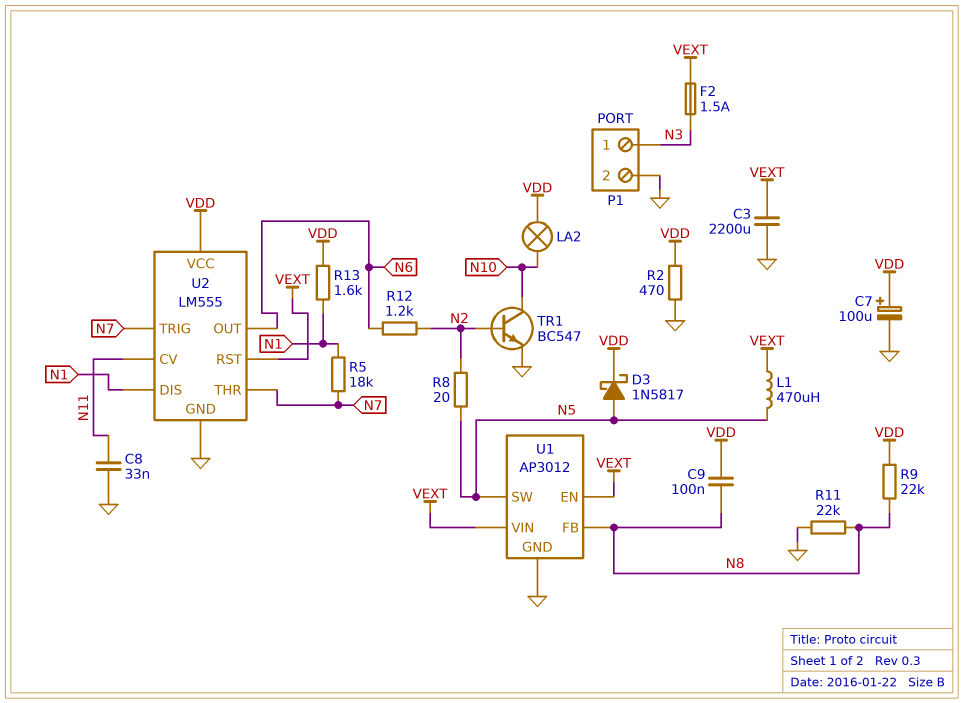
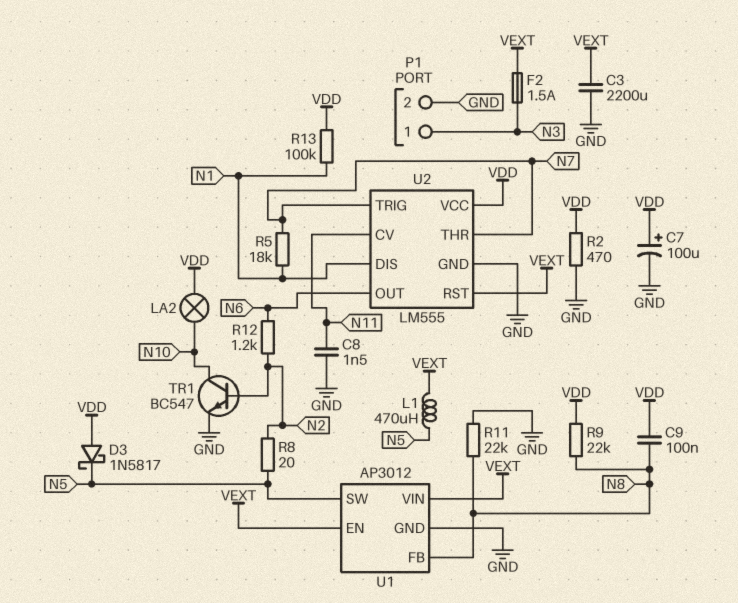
C8: 33nF (GND, N11) -> 1.5nF (GND, N11)
D3: schottky 1N5817 (A N5, K VDD) -> schottky 1N5817 (A VDD, K N5)
R13: 1.6k (N1, VDD) -> 100k (N1, VDD)

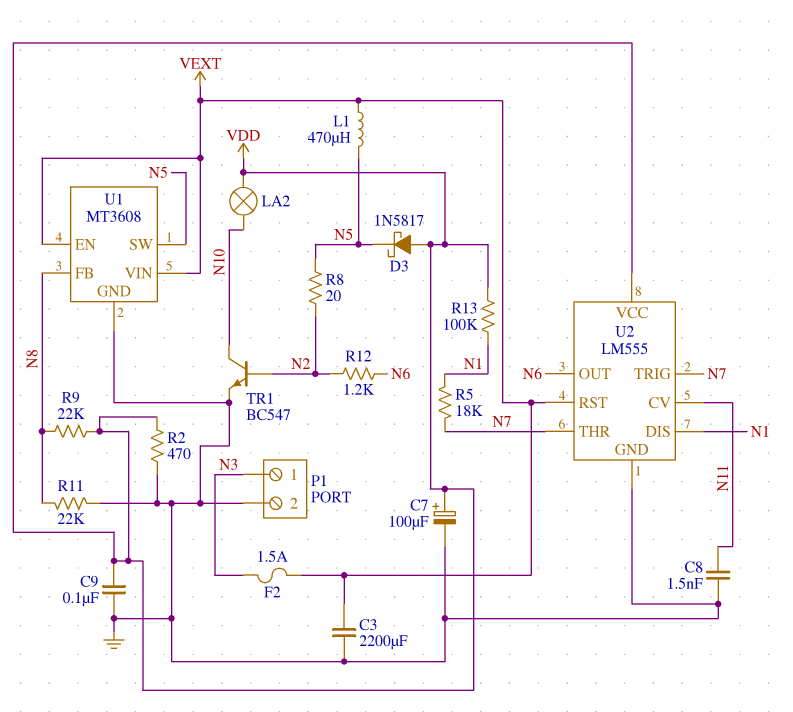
C9: 100nF (N8, VDD) -> 100nF (GND, VDD)
U1: AP3012 -> MT3608

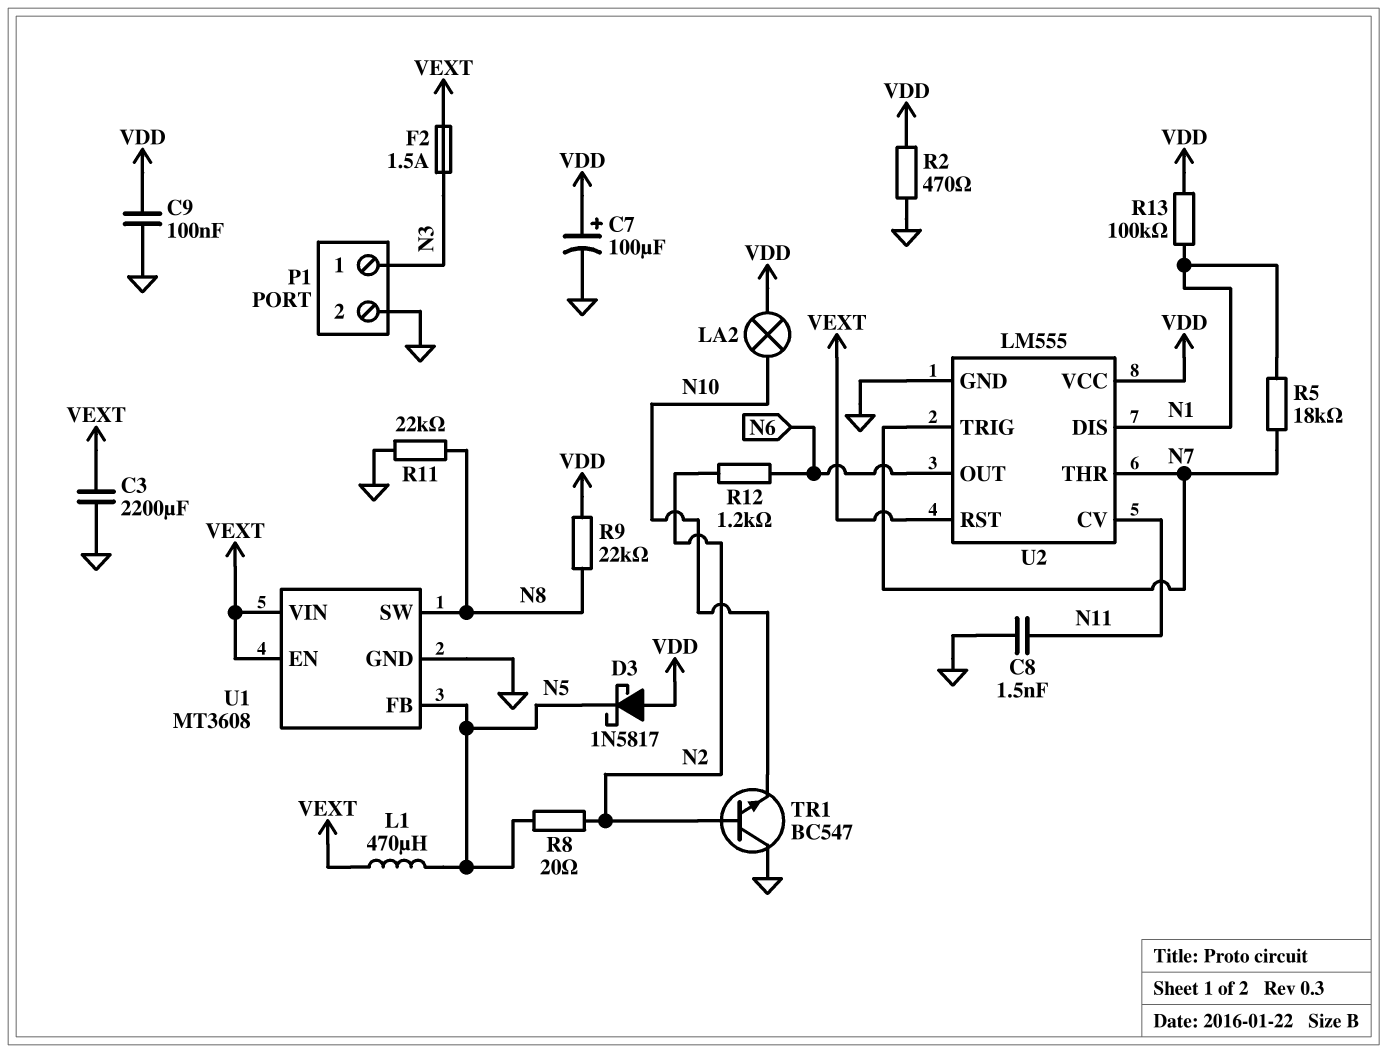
TR1: NPN BC547 (B N2, C N10, E GND) -> NPN BC547 (B N2, C GND, E N10)
U1 pin FB: N8 -> N5
U1 pin SW: N5 -> N8

